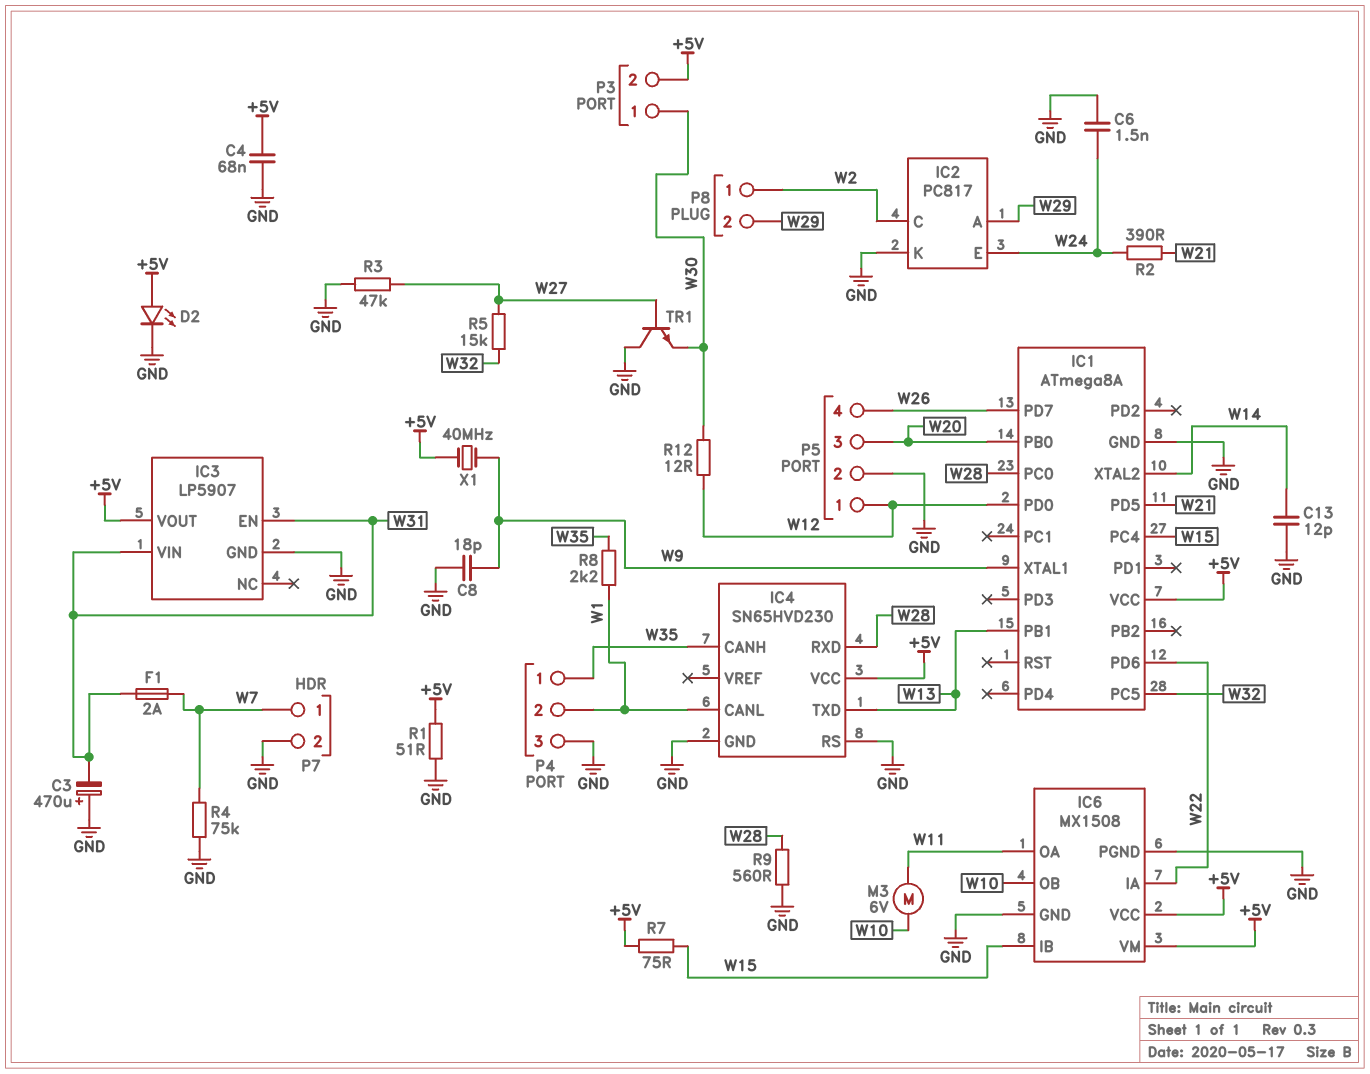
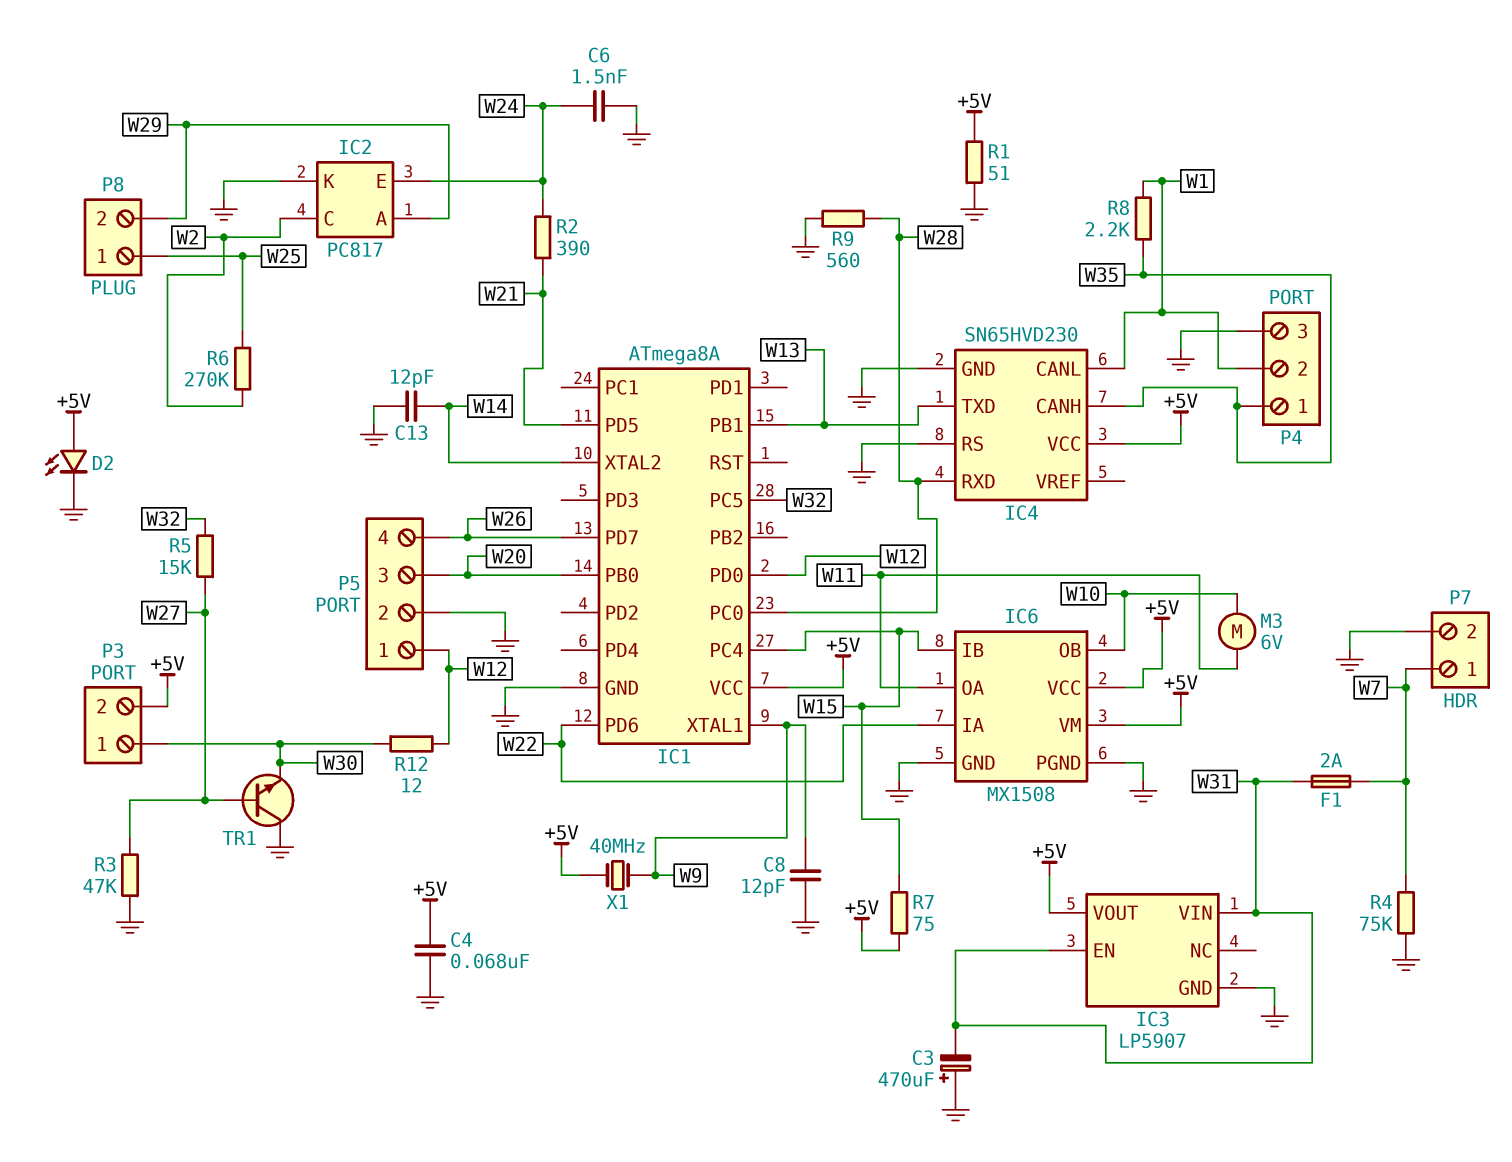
C8: 18pF (GND, W9) -> 12pF (GND, W9)
P8 pin 1: W2 -> W25
R6: none -> 270k (W2, W25)

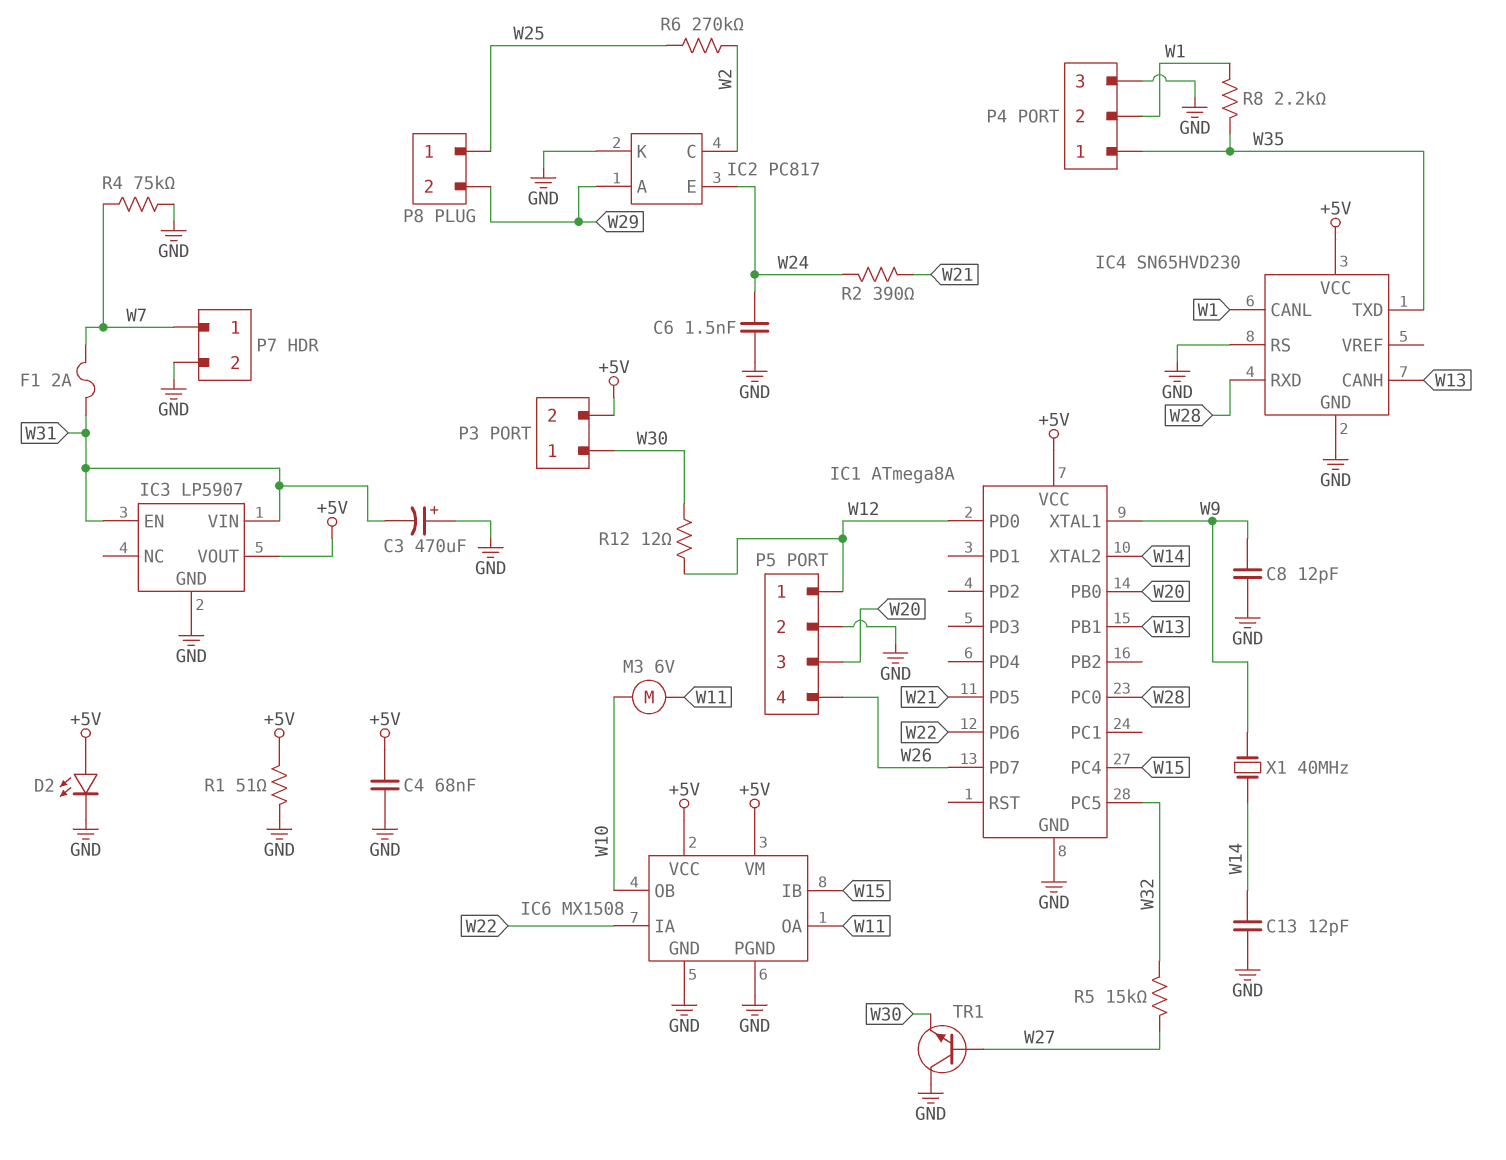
IC4 pin CANH: W35 -> W13
IC4 pin TXD: W13 -> W35
R3: 47k (GND, W27) -> none
R7: 75 (+5V, W15) -> none
R9: 560 (GND, W28) -> none
X1: 40MHz (+5V, W9) -> 40MHz (W9, W14)

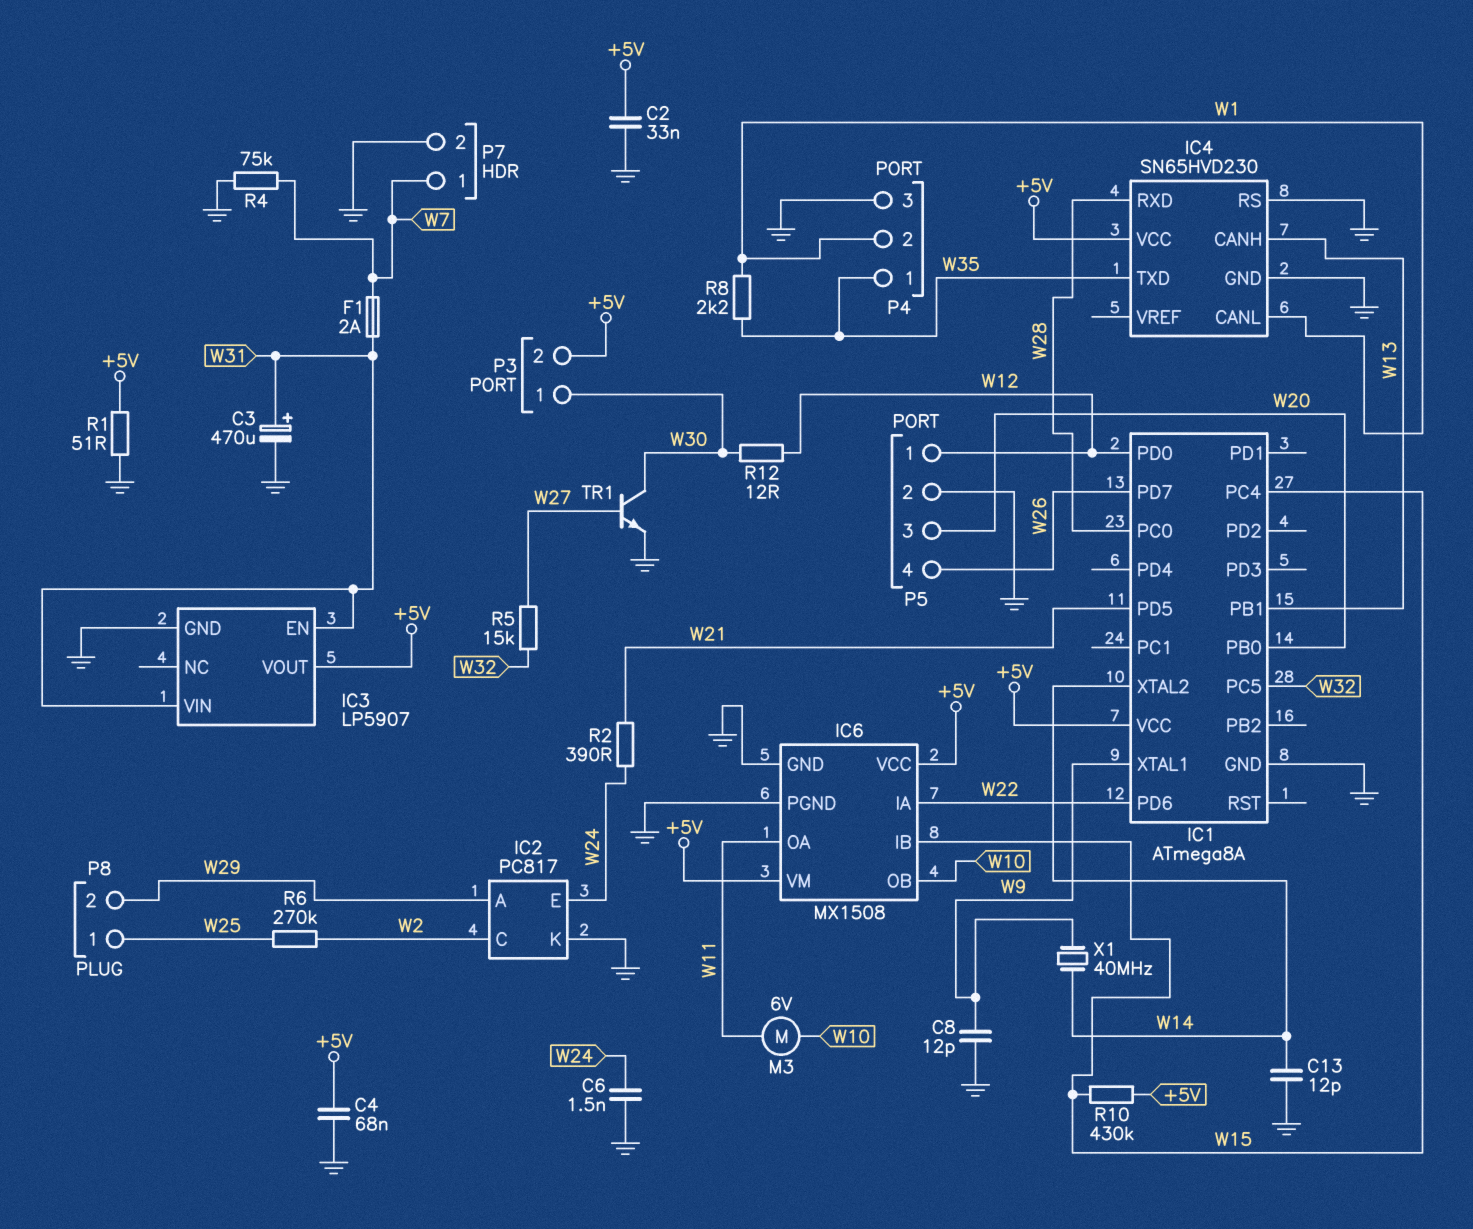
C2: none -> 33nF (+5V, GND)
C3: 470uF (plus GND, minus W31) -> 470uF (plus W31, minus GND)
D2: LED (A +5V, K GND) -> none
R10: none -> 430k (+5V, W15)
TR1: NPN (B W27, C GND, E W30) -> NPN (B W27, C W30, E GND)

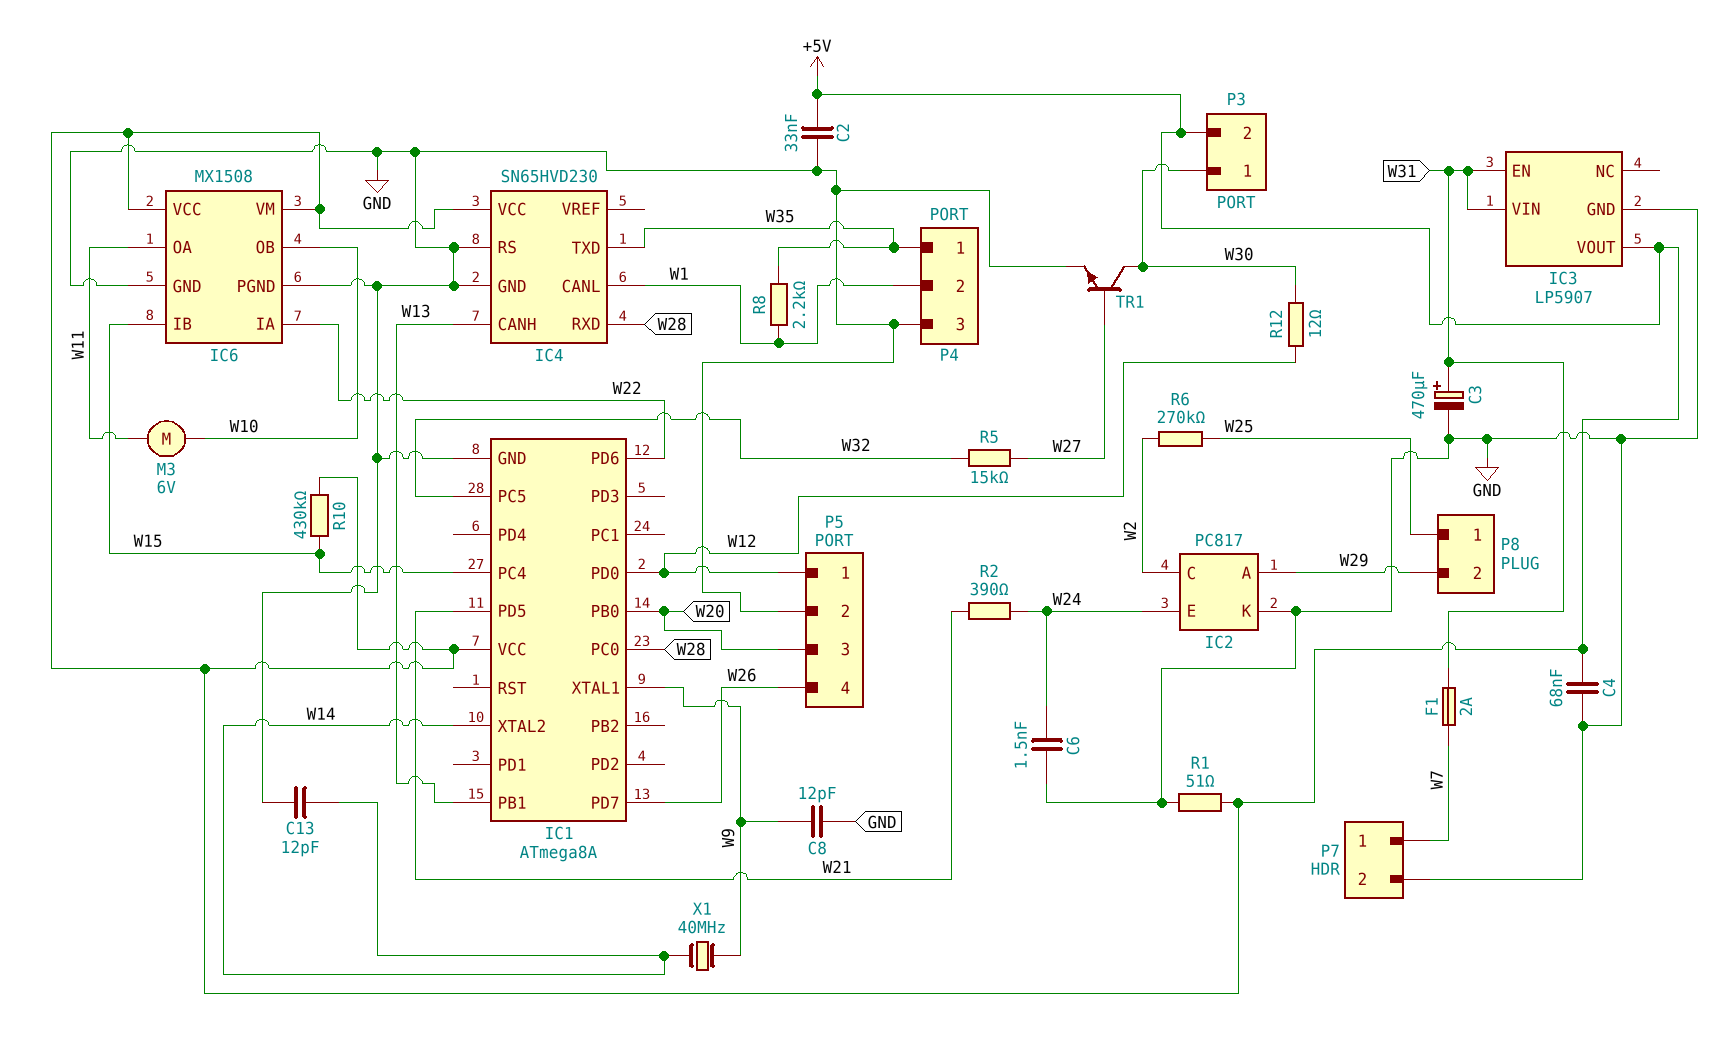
R4: 75k (GND, W7) -> none

